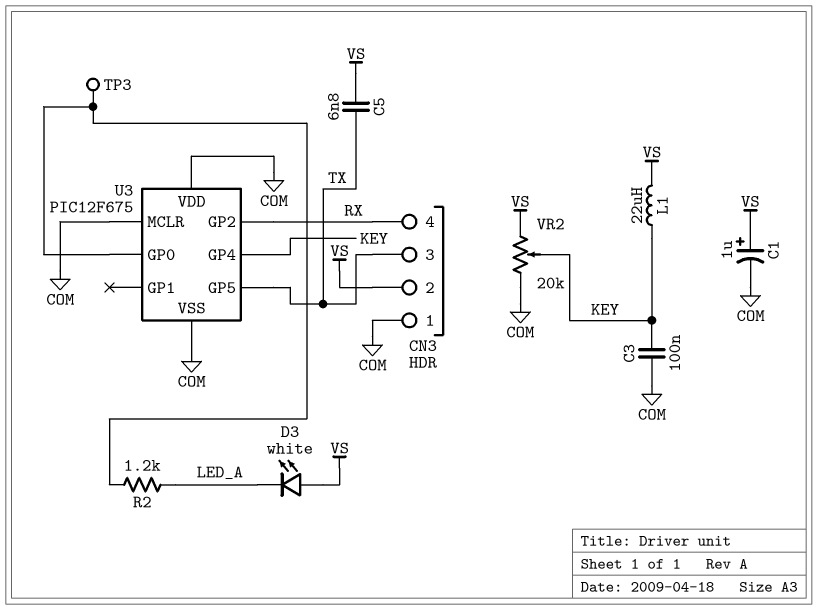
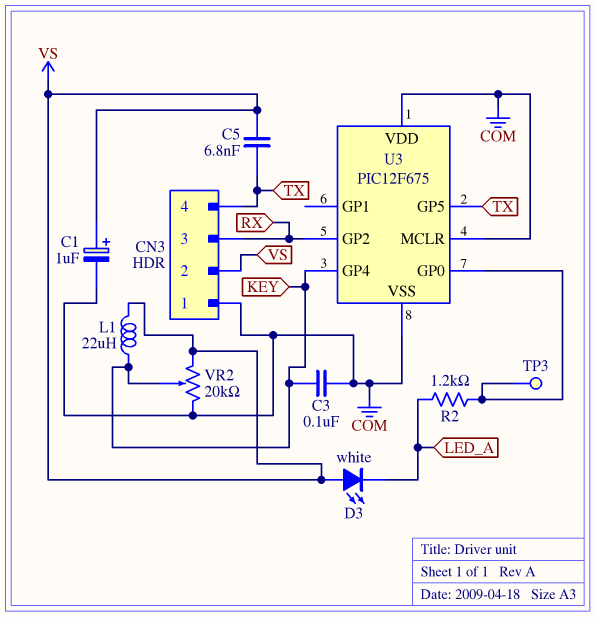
CN3 pin 3: TX -> RX
CN3 pin 4: RX -> TX

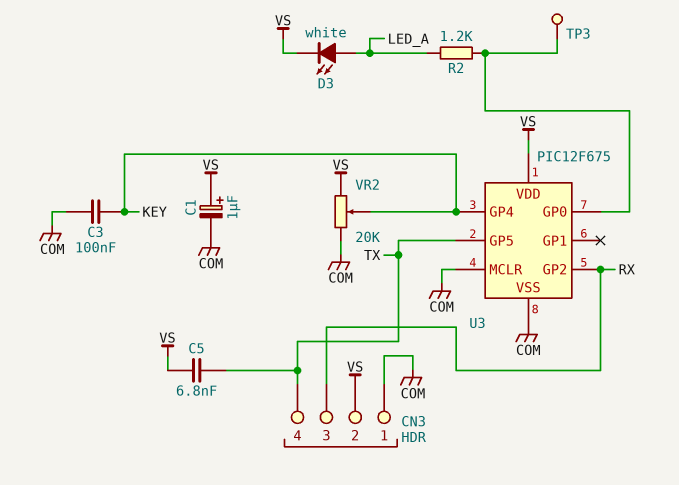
D3: LED white (A VS, K LED_A) -> LED white (A LED_A, K VS)
L1: 22uH (KEY, VS) -> none
U3 pin VDD: COM -> VS

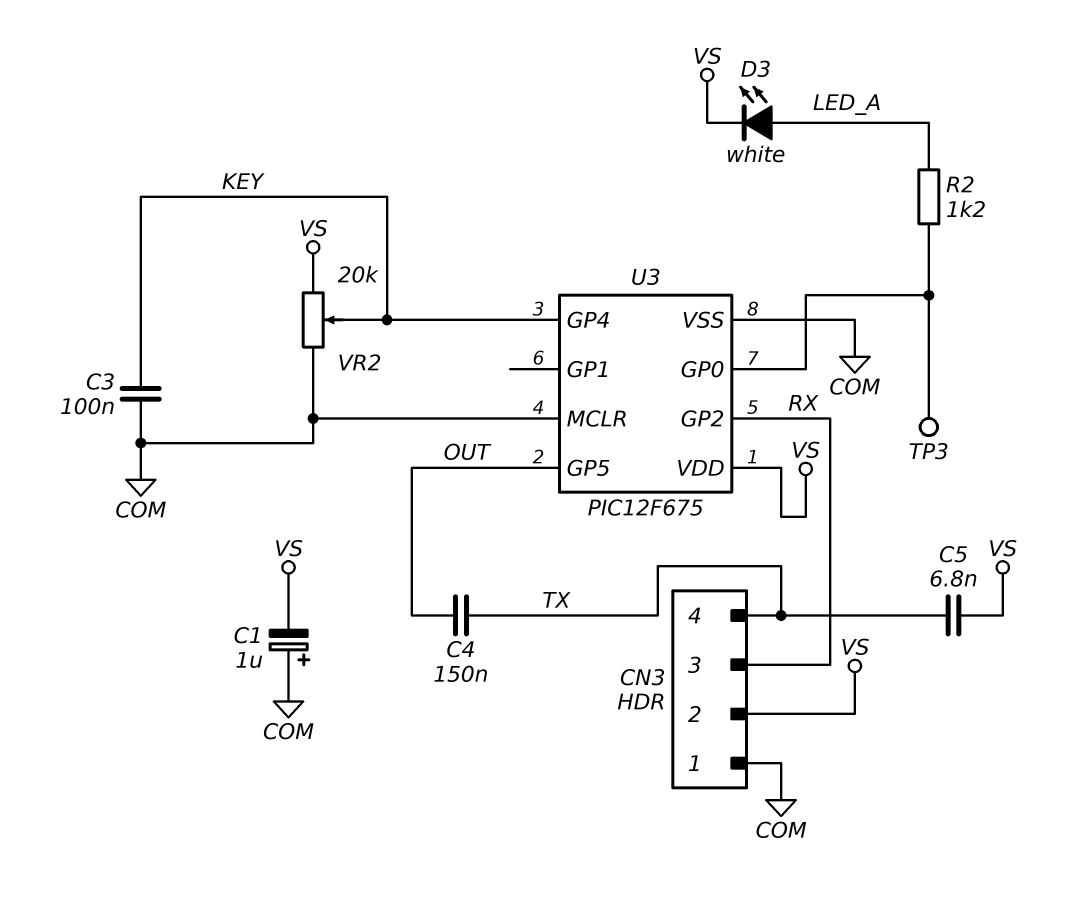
C1: 1uF (plus VS, minus COM) -> 1uF (plus COM, minus VS)
C4: none -> 150nF (OUT, TX)
U3 pin GP5: TX -> OUT

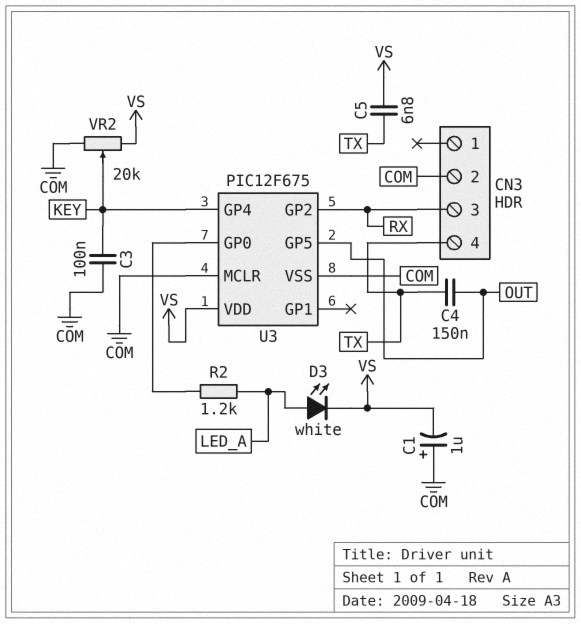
CN3 pin 1: COM -> none
CN3 pin 2: VS -> COM
TP3: test point (U3/GP0) -> none

